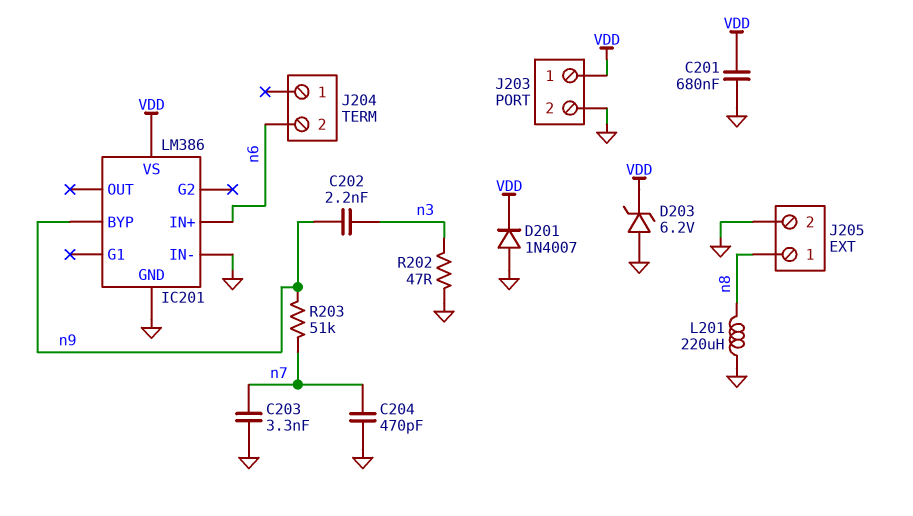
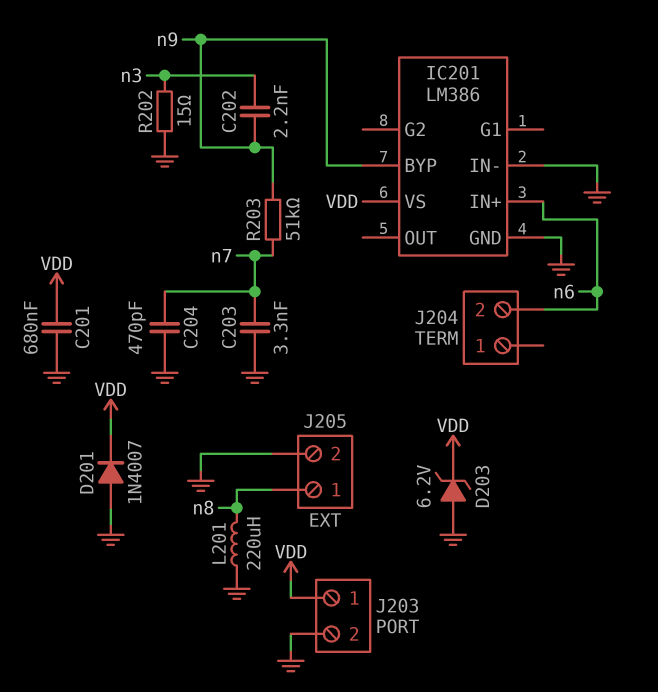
R202: 47 (GND, n3) -> 15 (GND, n3)

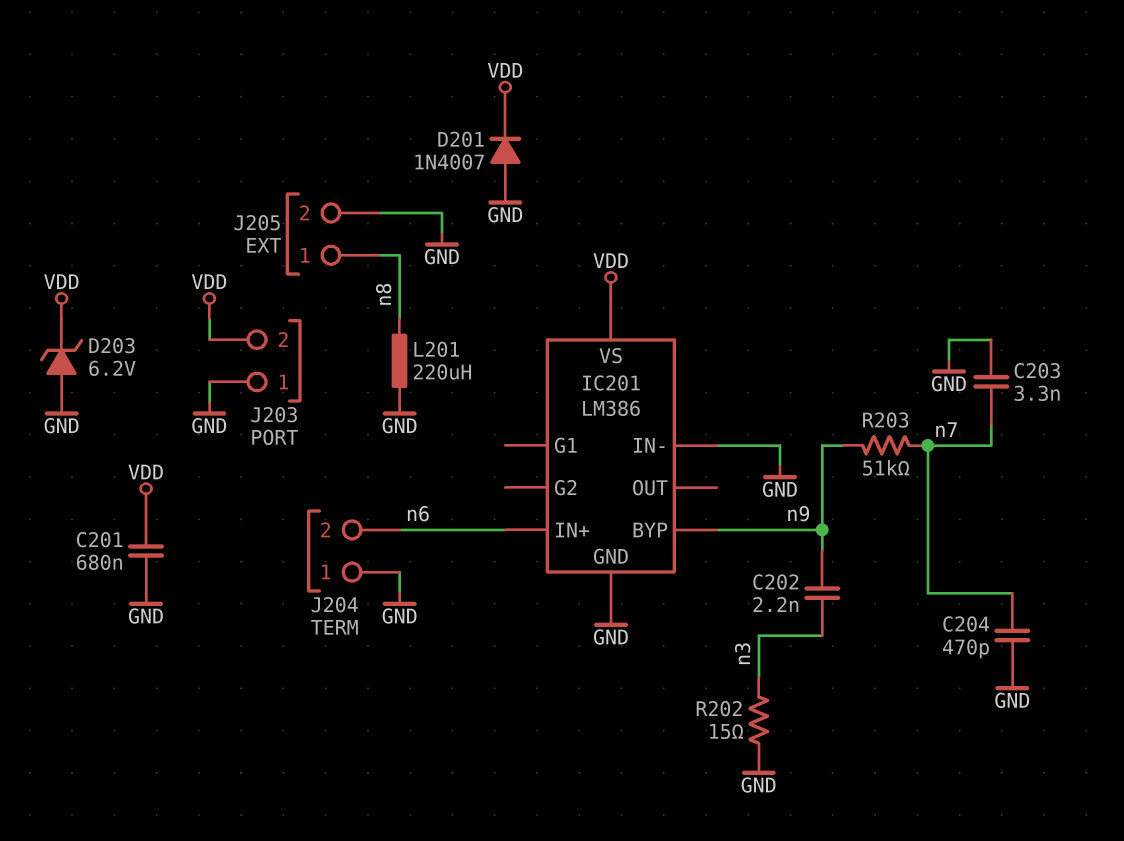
J203 pin 1: VDD -> GND
J203 pin 2: GND -> VDD
J204 pin 1: none -> GND

